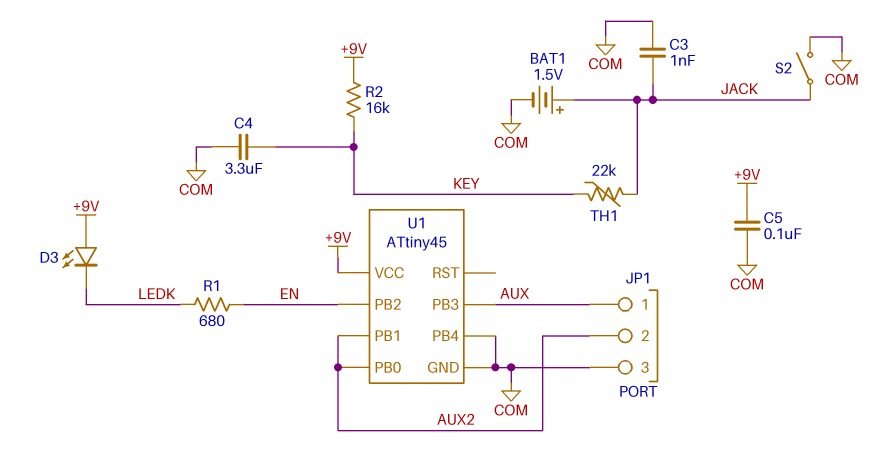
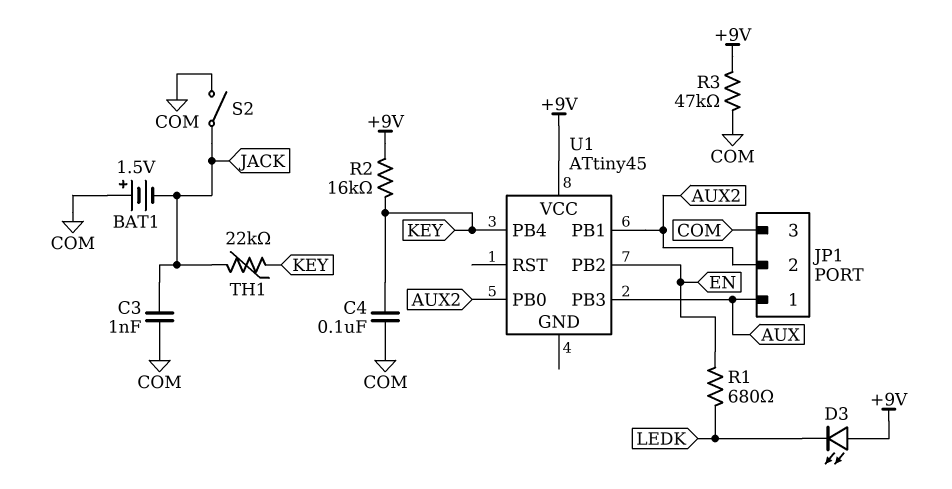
BAT1: 1.5V (plus JACK, minus COM) -> 1.5V (plus COM, minus JACK)
C4: 3.3uF (COM, KEY) -> 100nF (COM, KEY)
C5: 100nF (+9V, COM) -> none
R3: none -> 47k (+9V, COM)
U1 pin GND: COM -> none
U1 pin PB4: COM -> KEY

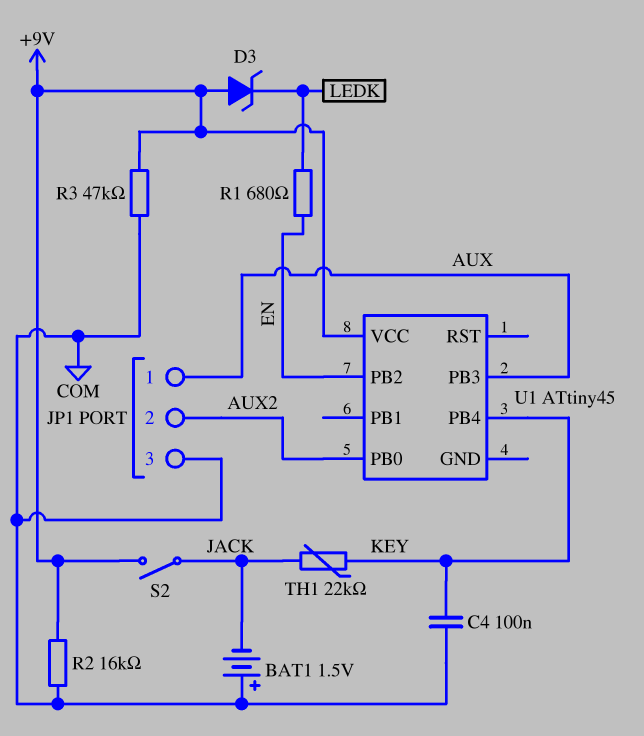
C3: 1nF (COM, JACK) -> none
D3: LED (A +9V, K LEDK) -> zener (A +9V, K LEDK)
R2: 16k (+9V, KEY) -> 16k (+9V, COM)
S2: switch (COM, JACK) -> switch (+9V, JACK)
U1 pin PB1: AUX2 -> none

